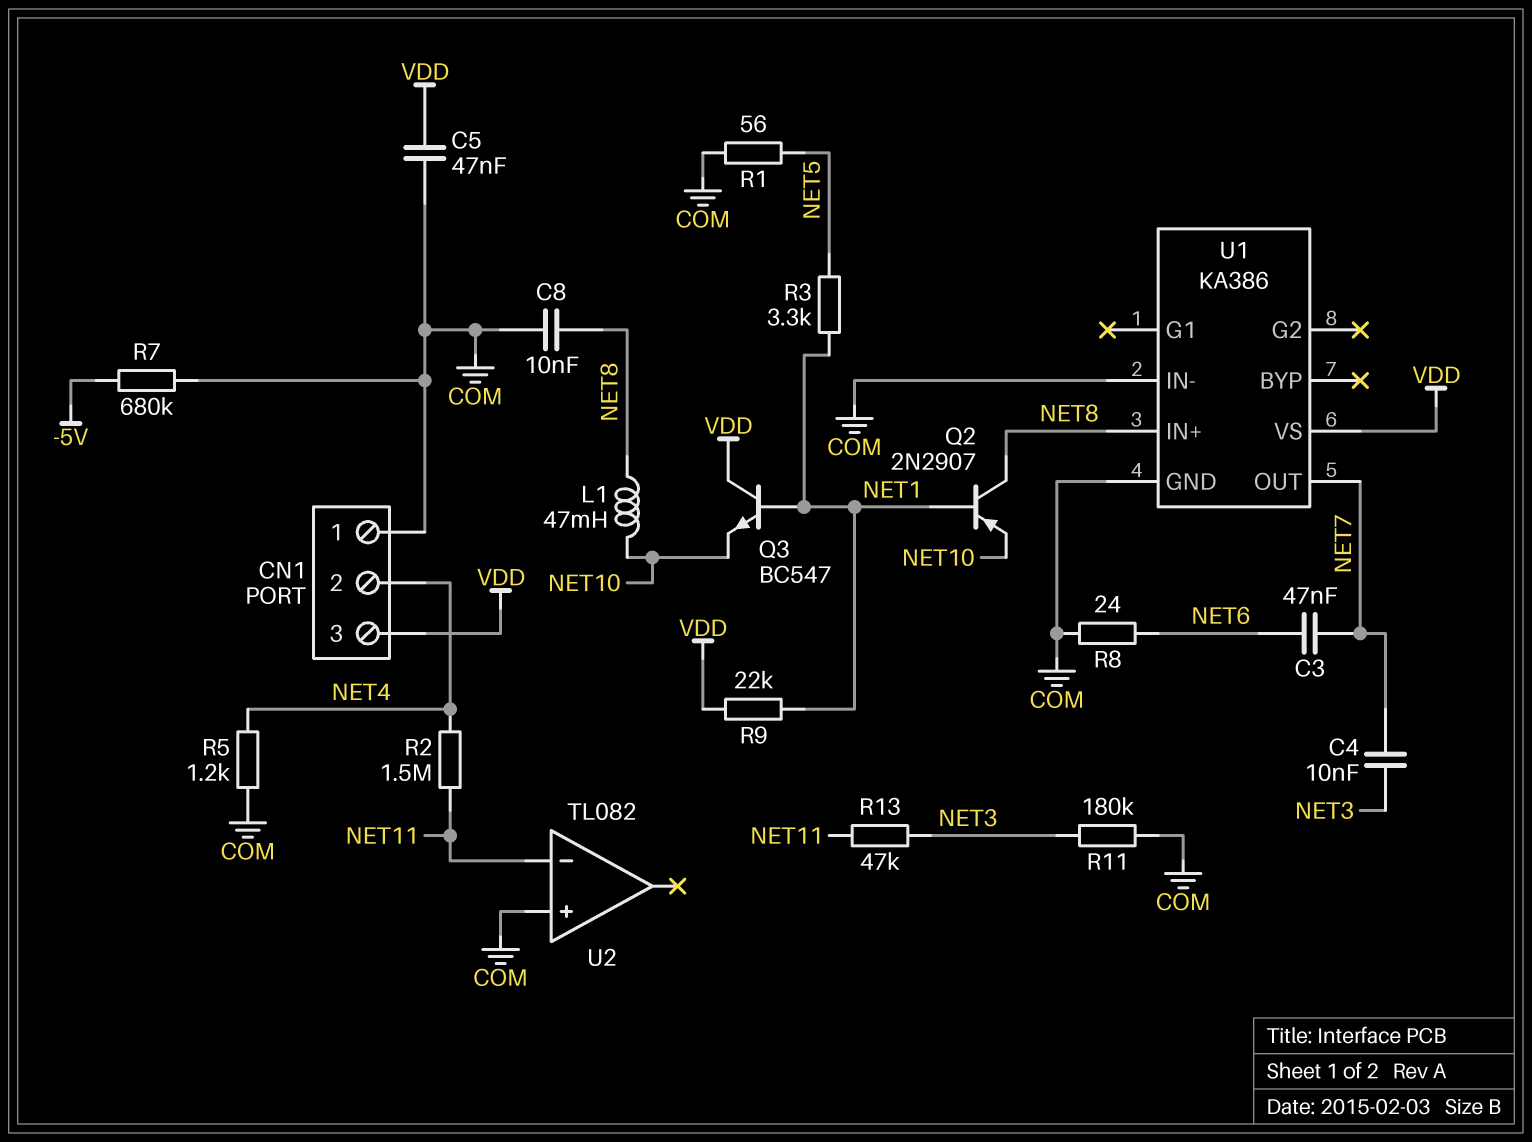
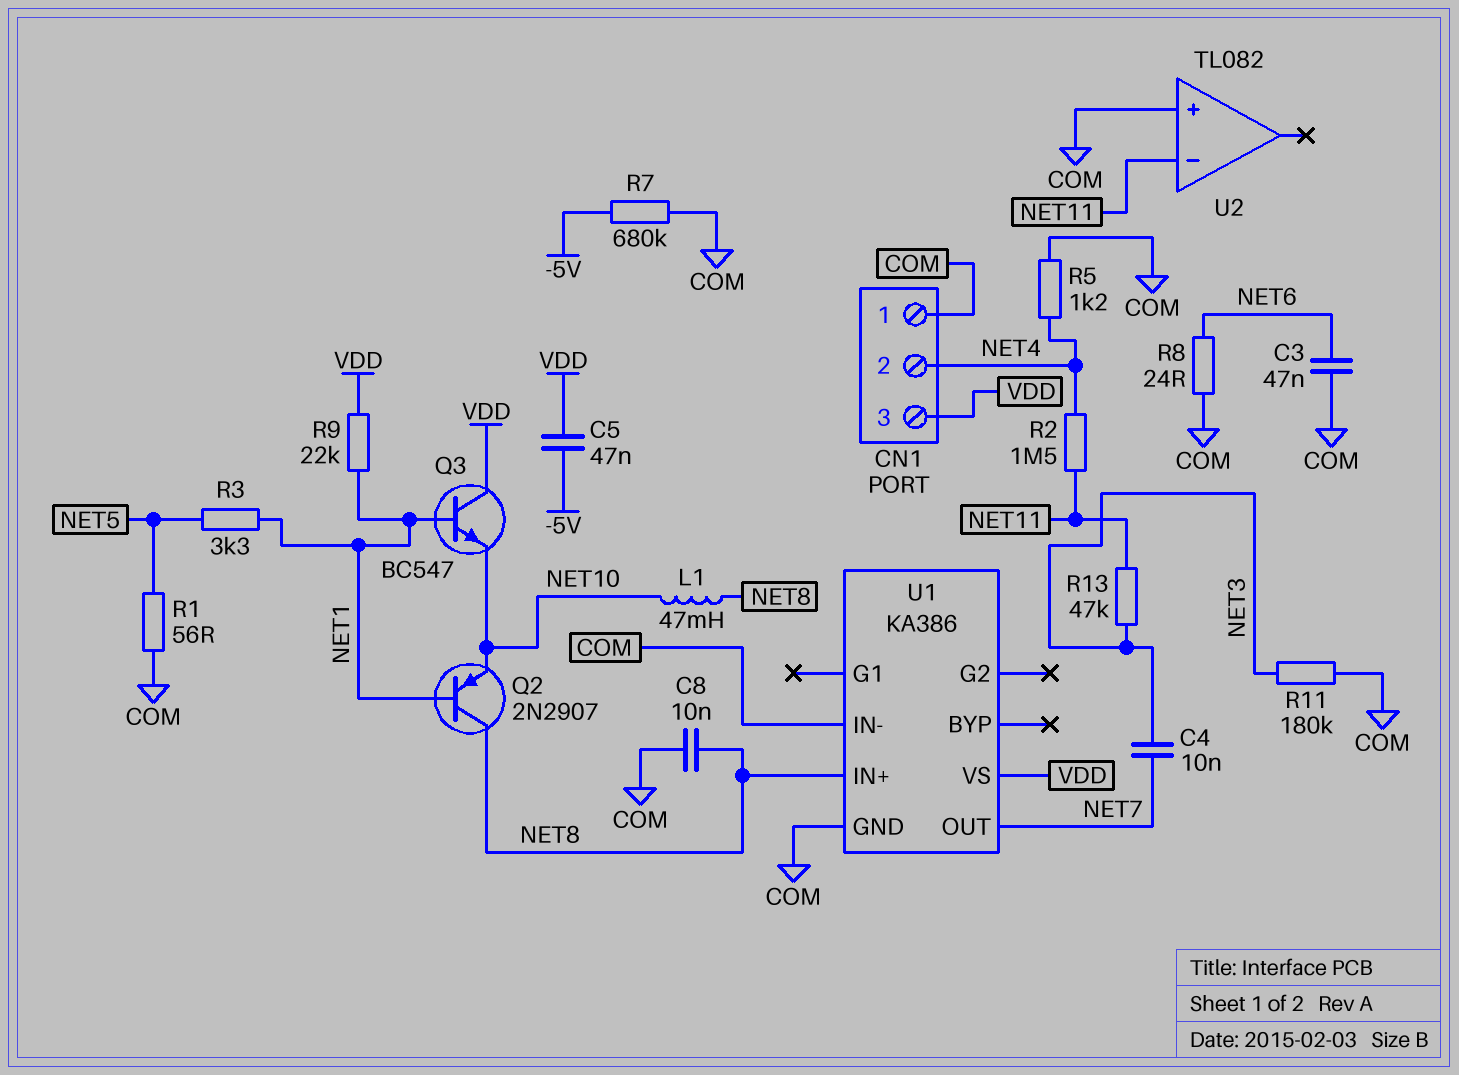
C3: 47nF (NET6, NET7) -> 47nF (COM, NET6)
C5: 47nF (COM, VDD) -> 47nF (-5V, VDD)

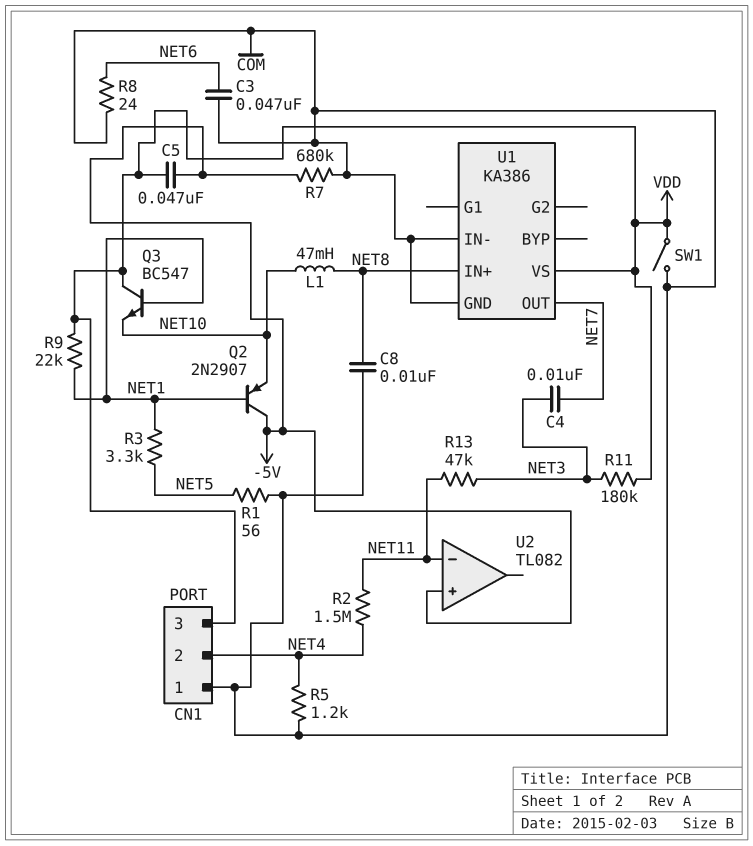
Q2: PNP 2N2907 (B NET1, C NET8, E NET10) -> PNP 2N2907 (B NET1, C -5V, E NET10)
R11: 180k (COM, NET3) -> 180k (NET3, VDD)
SW1: none -> switch (COM, VDD)
U2 pin in+: COM -> -5V

